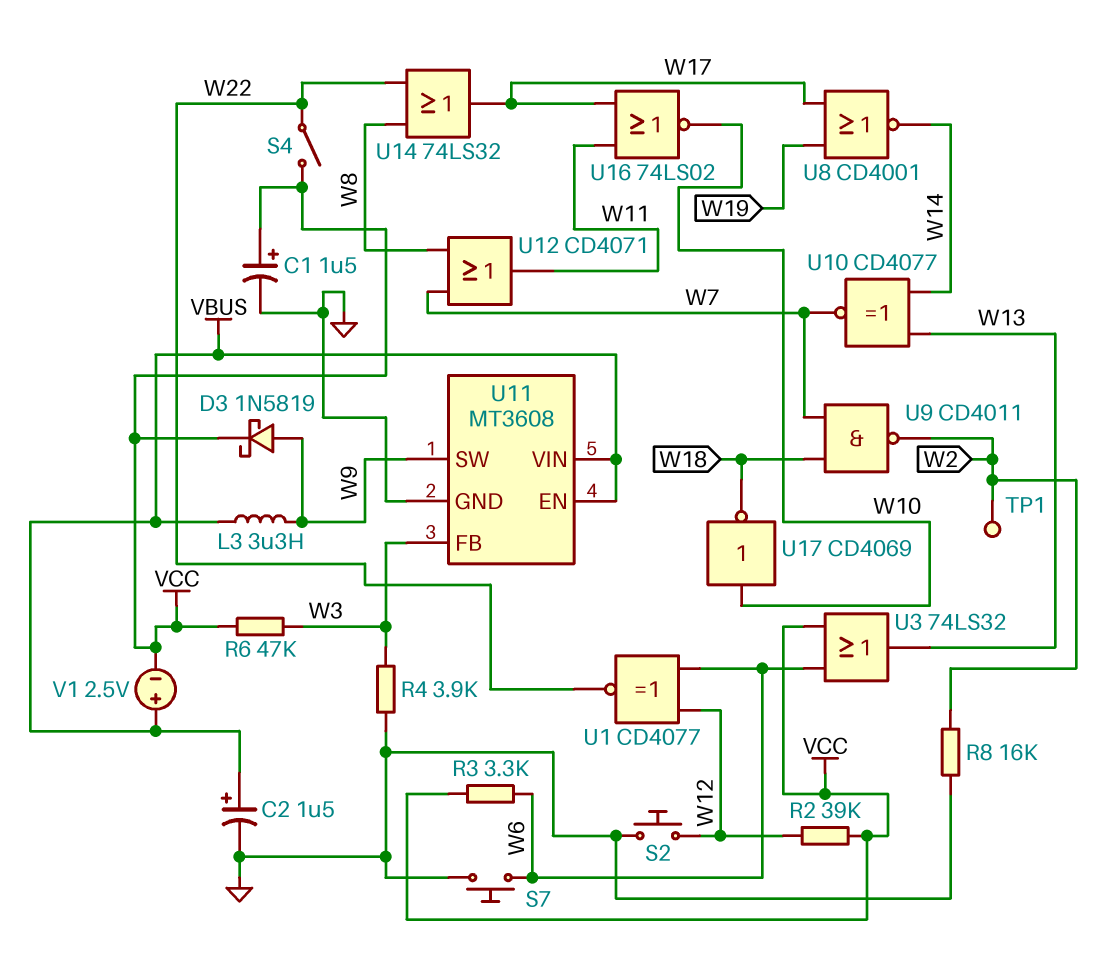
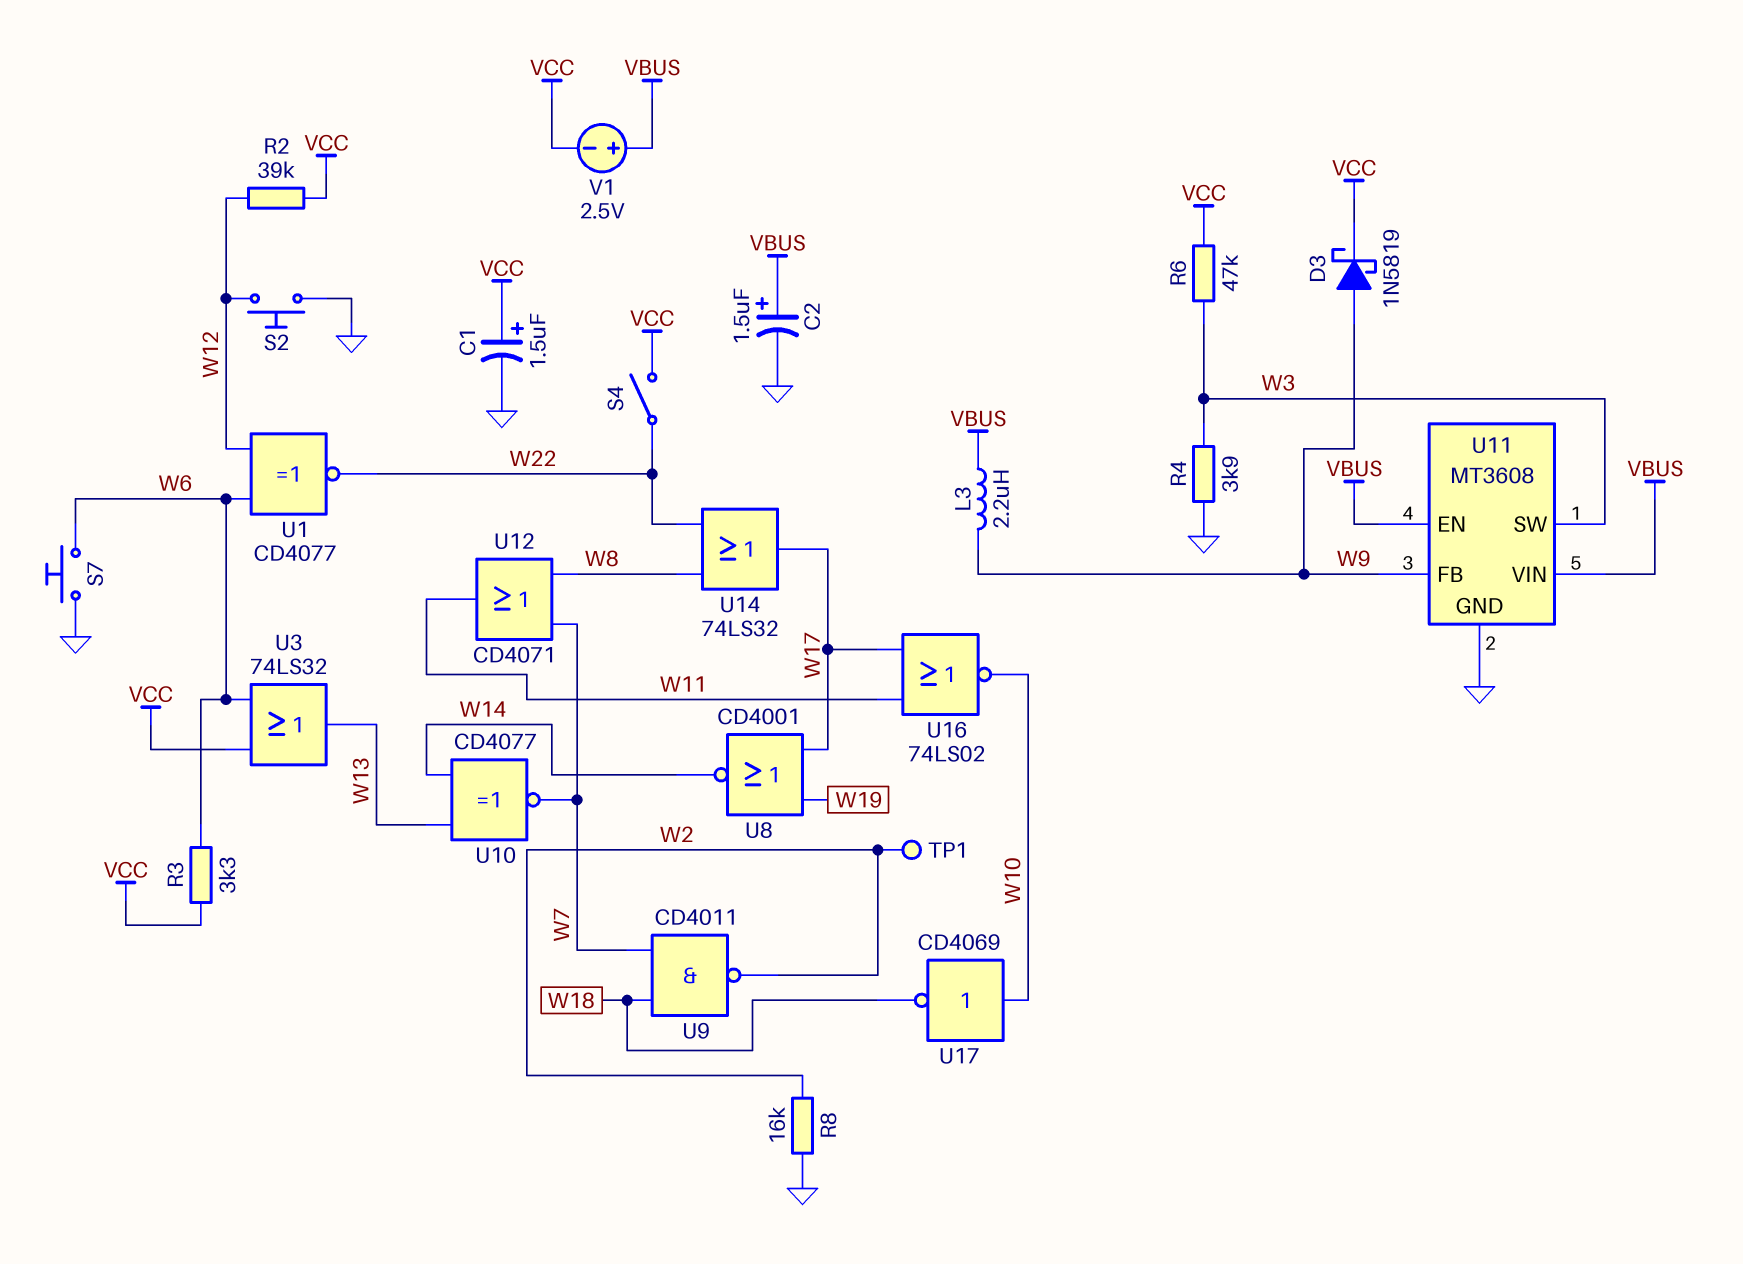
L3: 3.3uH (VBUS, W9) -> 2.2uH (VBUS, W9)
U11 pin FB: W3 -> W9
U11 pin SW: W9 -> W3

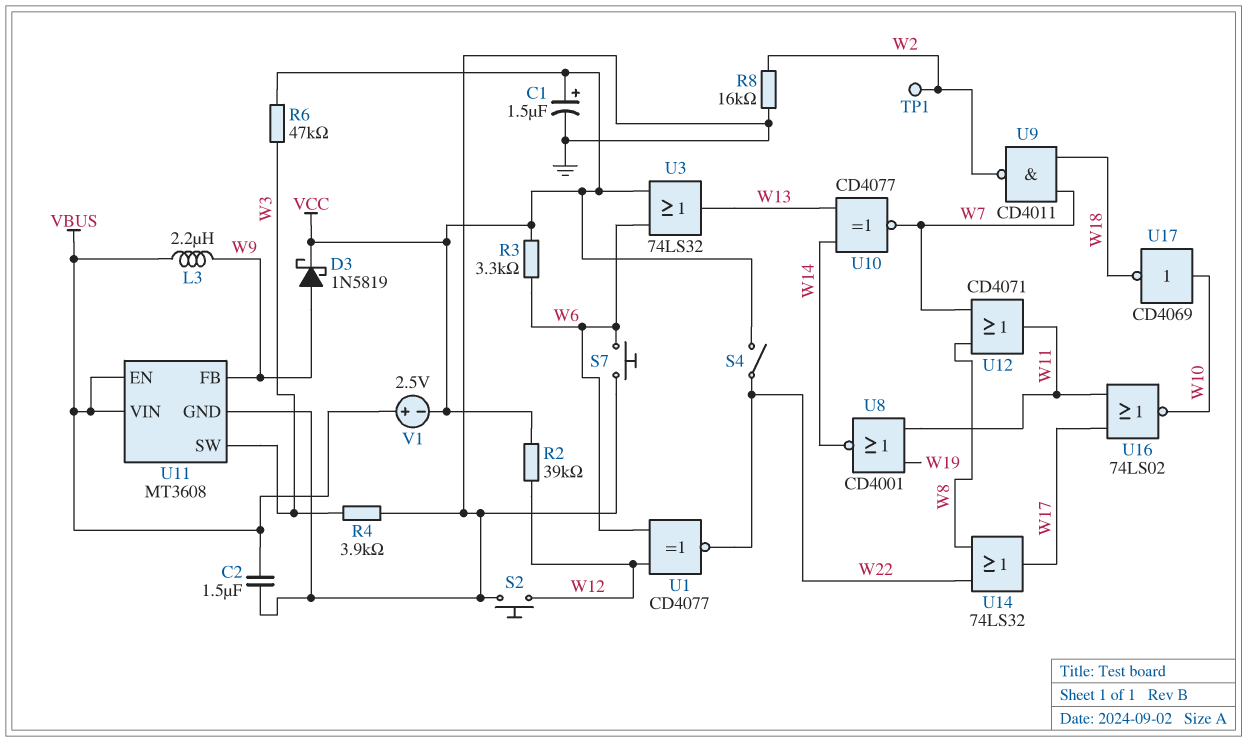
C2: 1.5uF (plus VBUS, minus GND) -> 1.5uF (GND, VBUS)
U8: NOR CD4001 (in W17, in W19, out W14) -> NOR CD4001 (in W11, in W19, out W14)

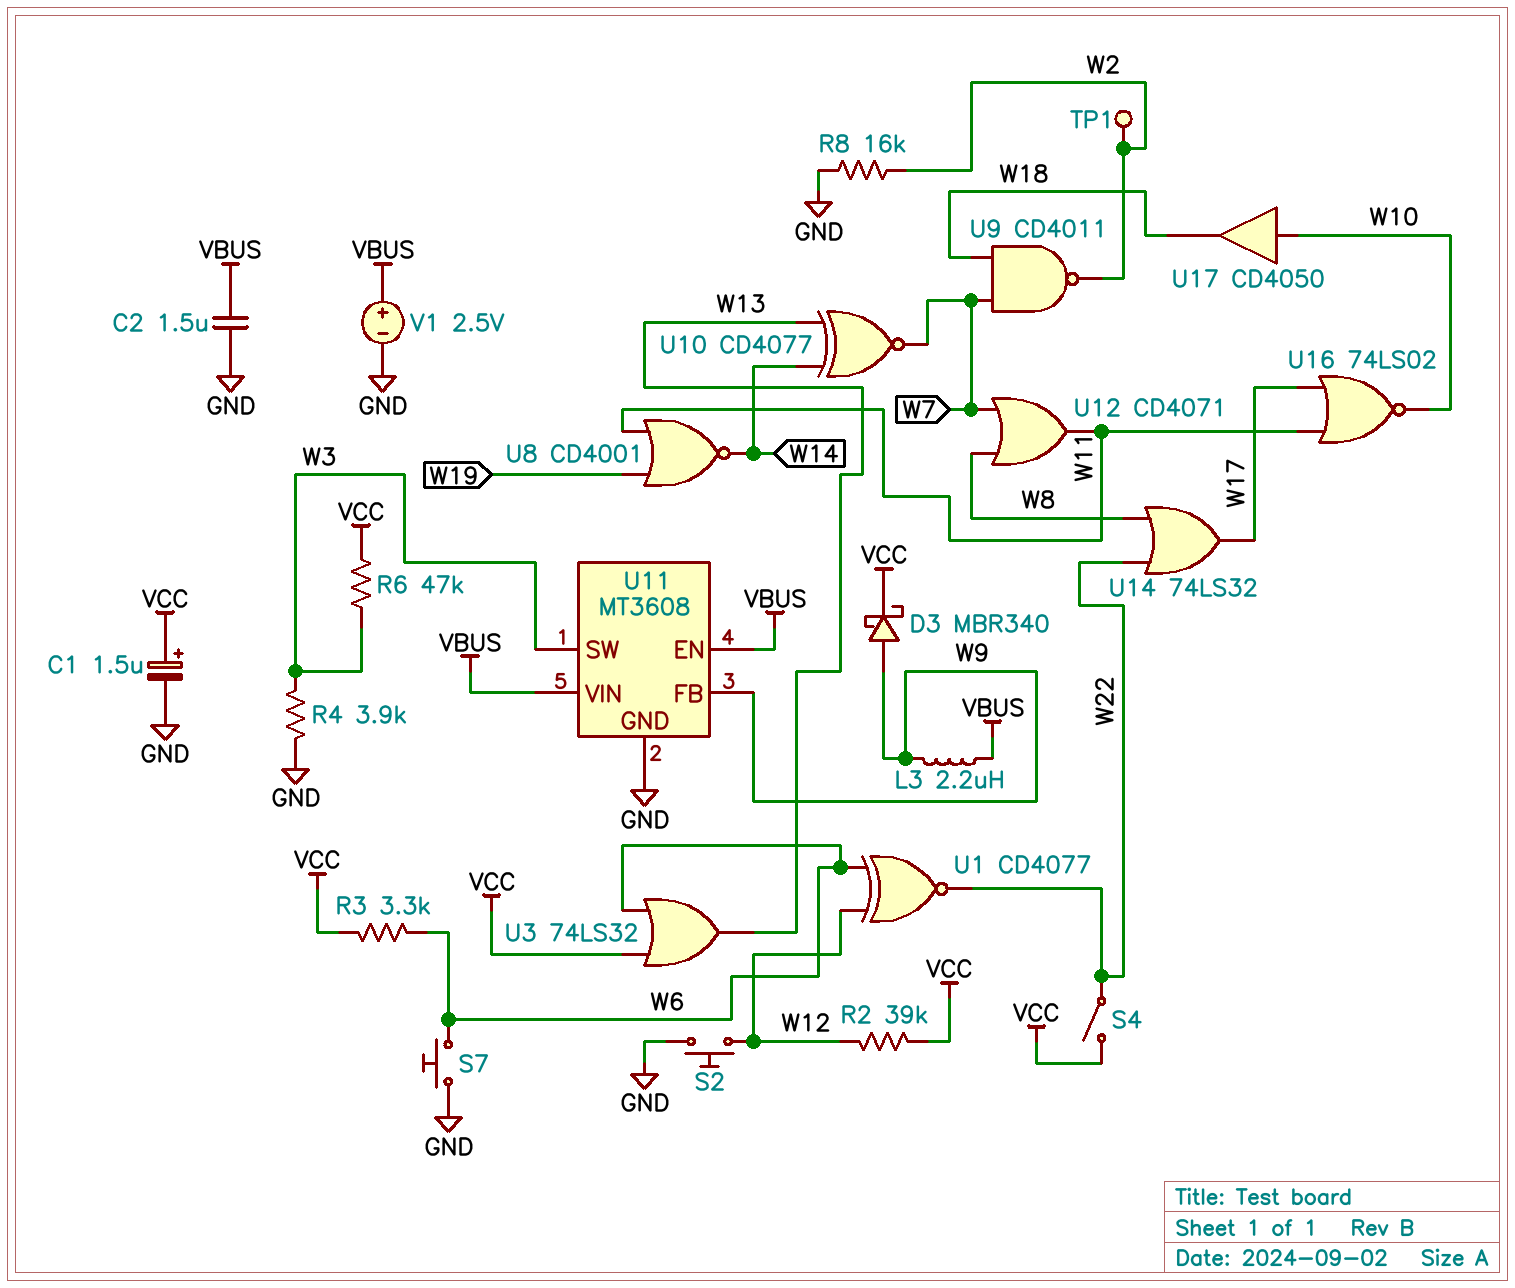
D3: schottky 1N5819 (A W9, K VCC) -> schottky MBR340 (A W9, K VCC)
U17: NOT CD4069 (in W10, out W18) -> buffer CD4050 (in W10, out W18)
V1: 2.5V (plus VBUS, minus VCC) -> 2.5V (plus VBUS, minus GND)

